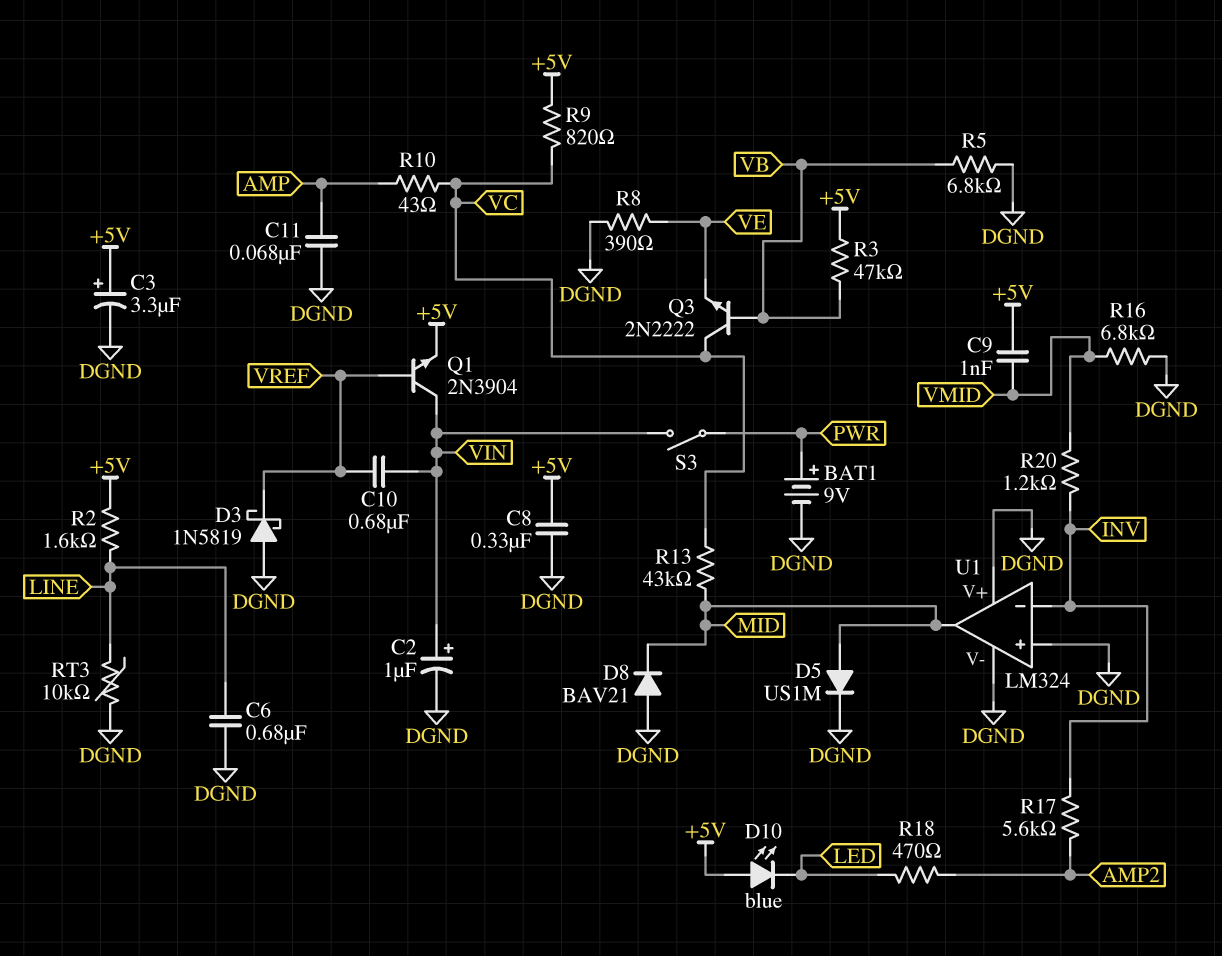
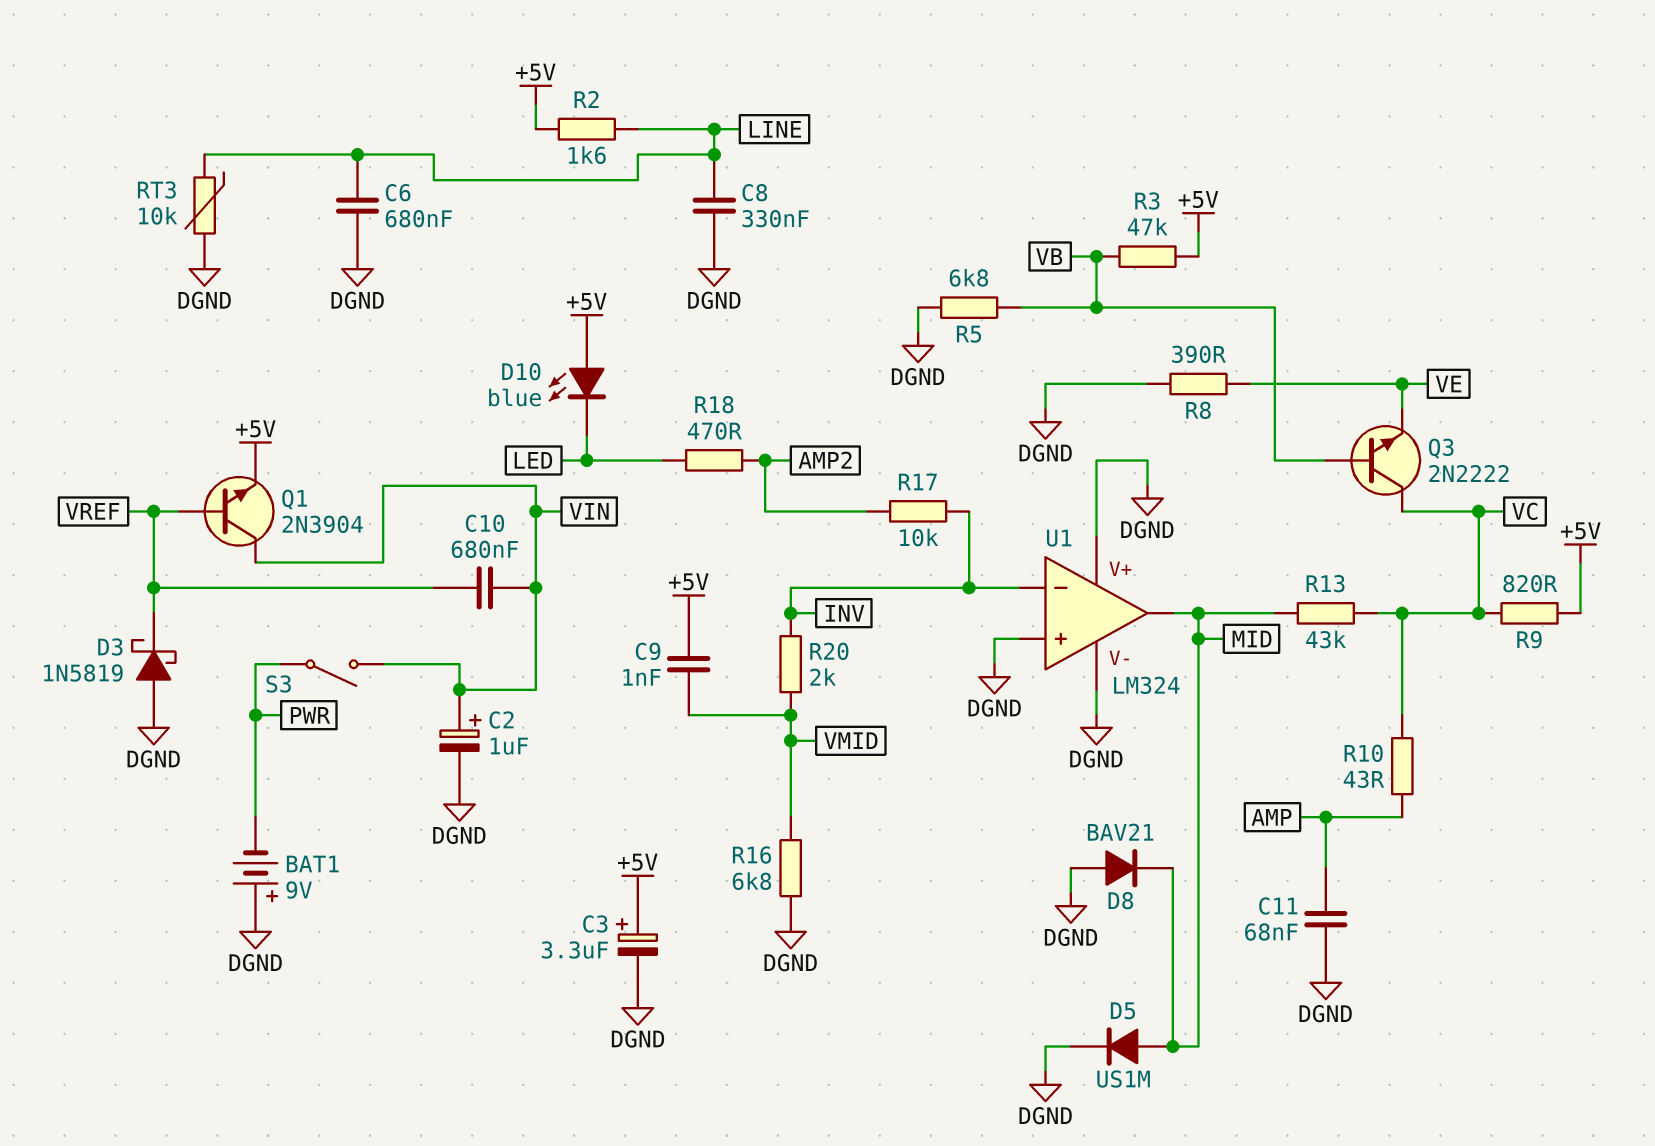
BAT1: 9V (plus PWR, minus DGND) -> 9V (plus DGND, minus PWR)
C8: 330nF (+5V, DGND) -> 330nF (DGND, LINE)
R17: 5.6k (AMP2, INV) -> 10k (AMP2, INV)
R20: 1.2k (INV, VMID) -> 2k (INV, VMID)

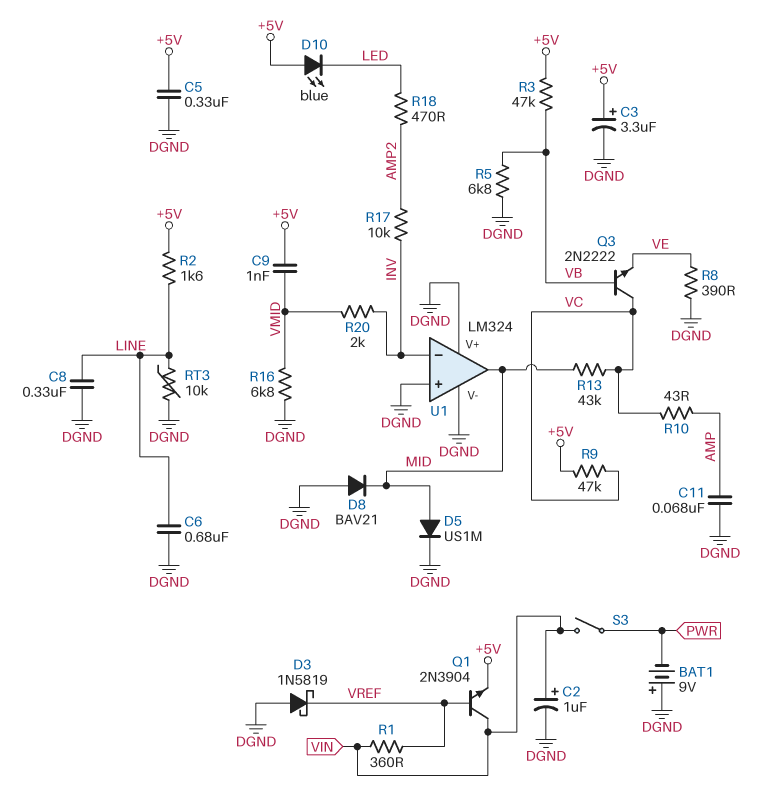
C5: none -> 330nF (+5V, DGND)
C10: 680nF (VIN, VREF) -> none
R1: none -> 360 (VIN, VREF)
R9: 820 (+5V, VC) -> 47k (+5V, VC)

